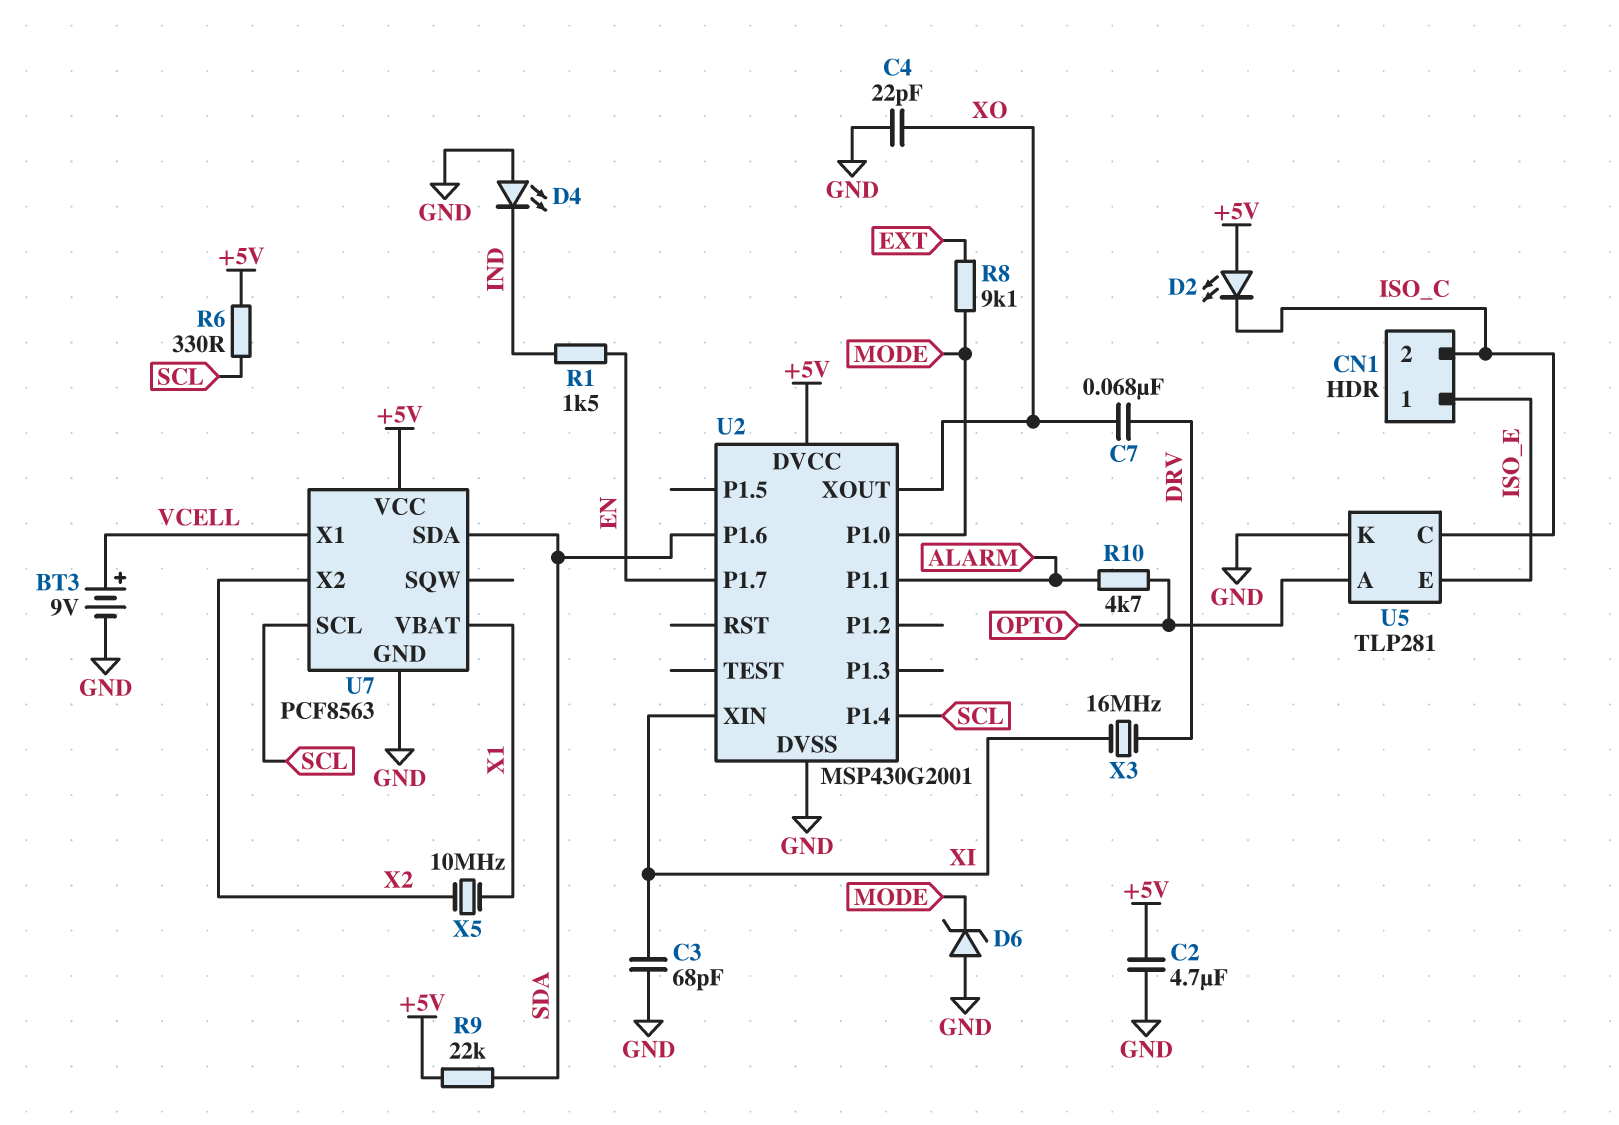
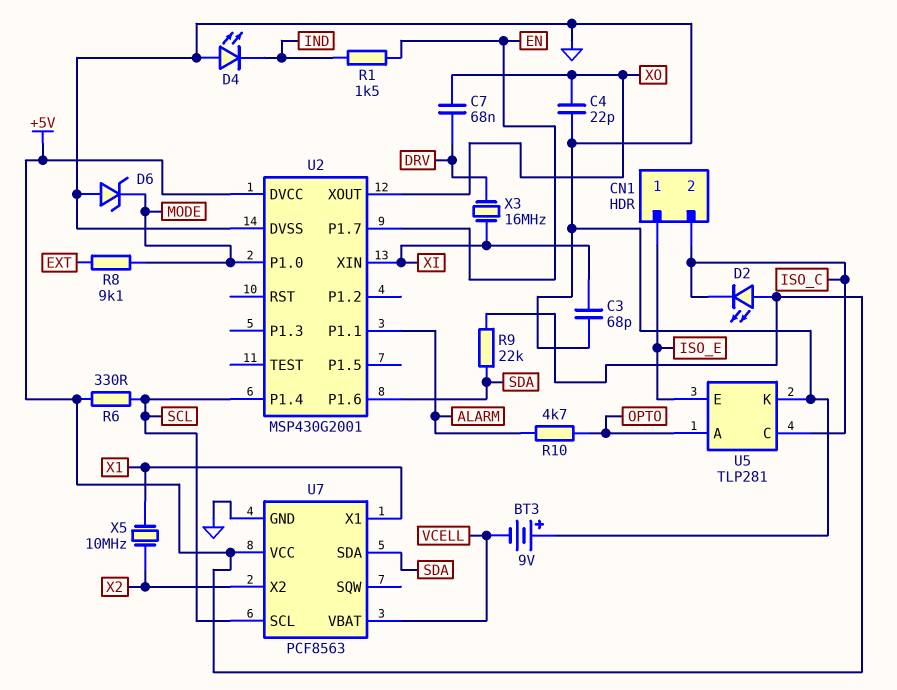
BT3: 9V (plus VCELL, minus GND) -> 9V (plus GND, minus VCELL)
C2: 4.7uF (+5V, GND) -> none
U7 pin VBAT: X1 -> VCELL
U7 pin X1: VCELL -> X1

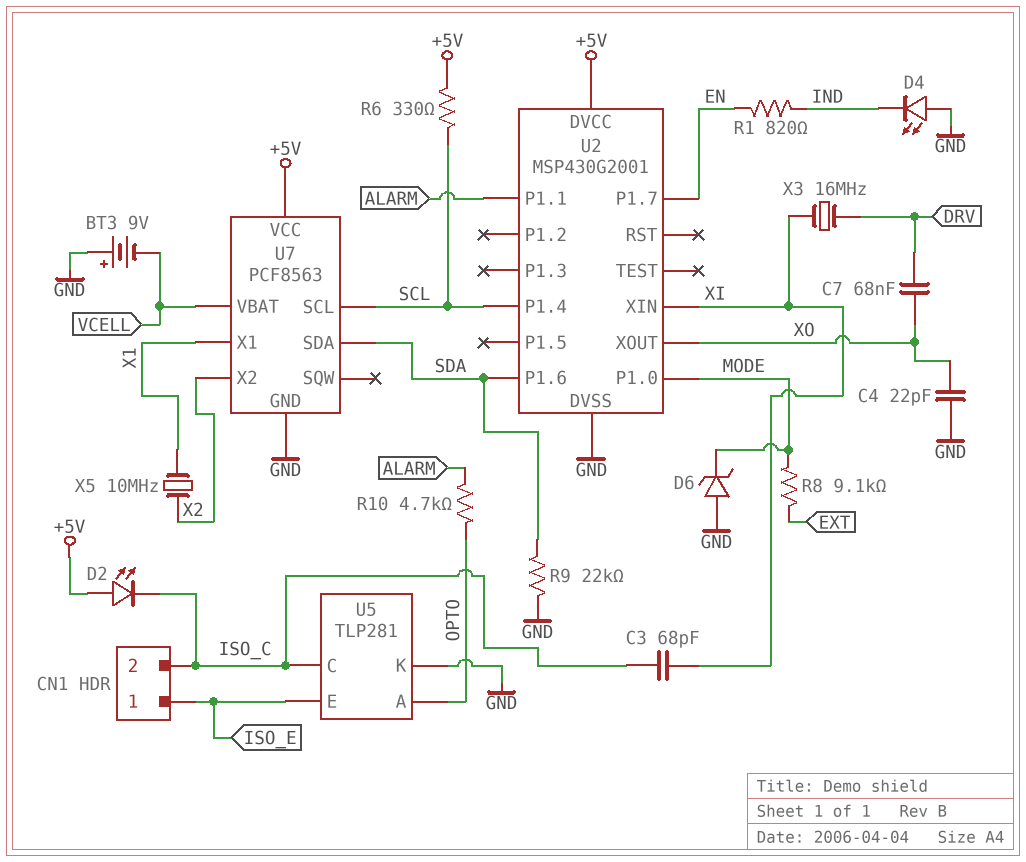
C3: 68pF (GND, XI) -> 68pF (ISO_C, XI)
R1: 1.5k (EN, IND) -> 820 (EN, IND)
R9: 22k (+5V, SDA) -> 22k (GND, SDA)

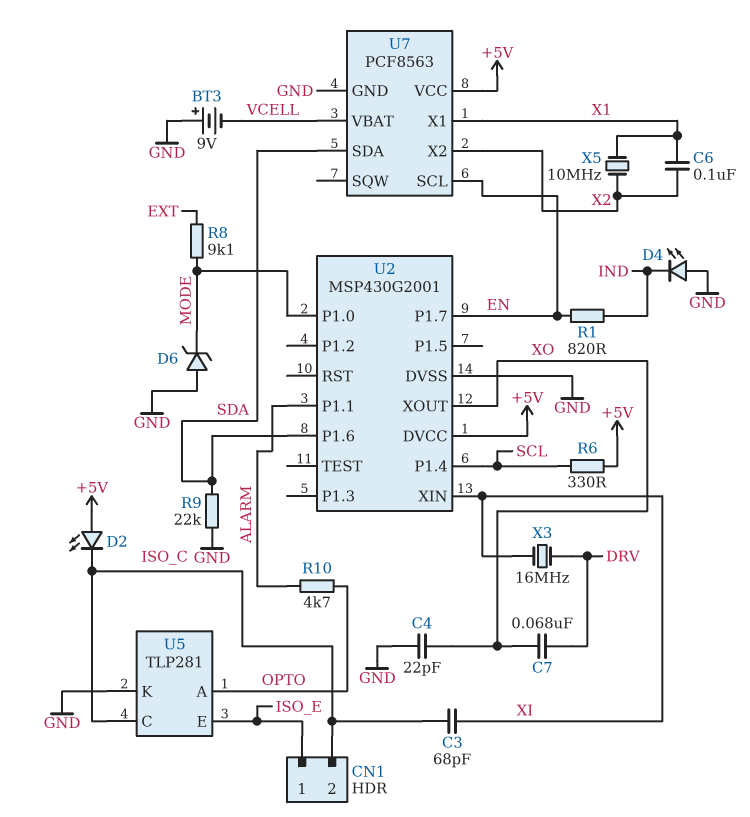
C6: none -> 100nF (X1, X2)
U7 pin SCL: SCL -> EN

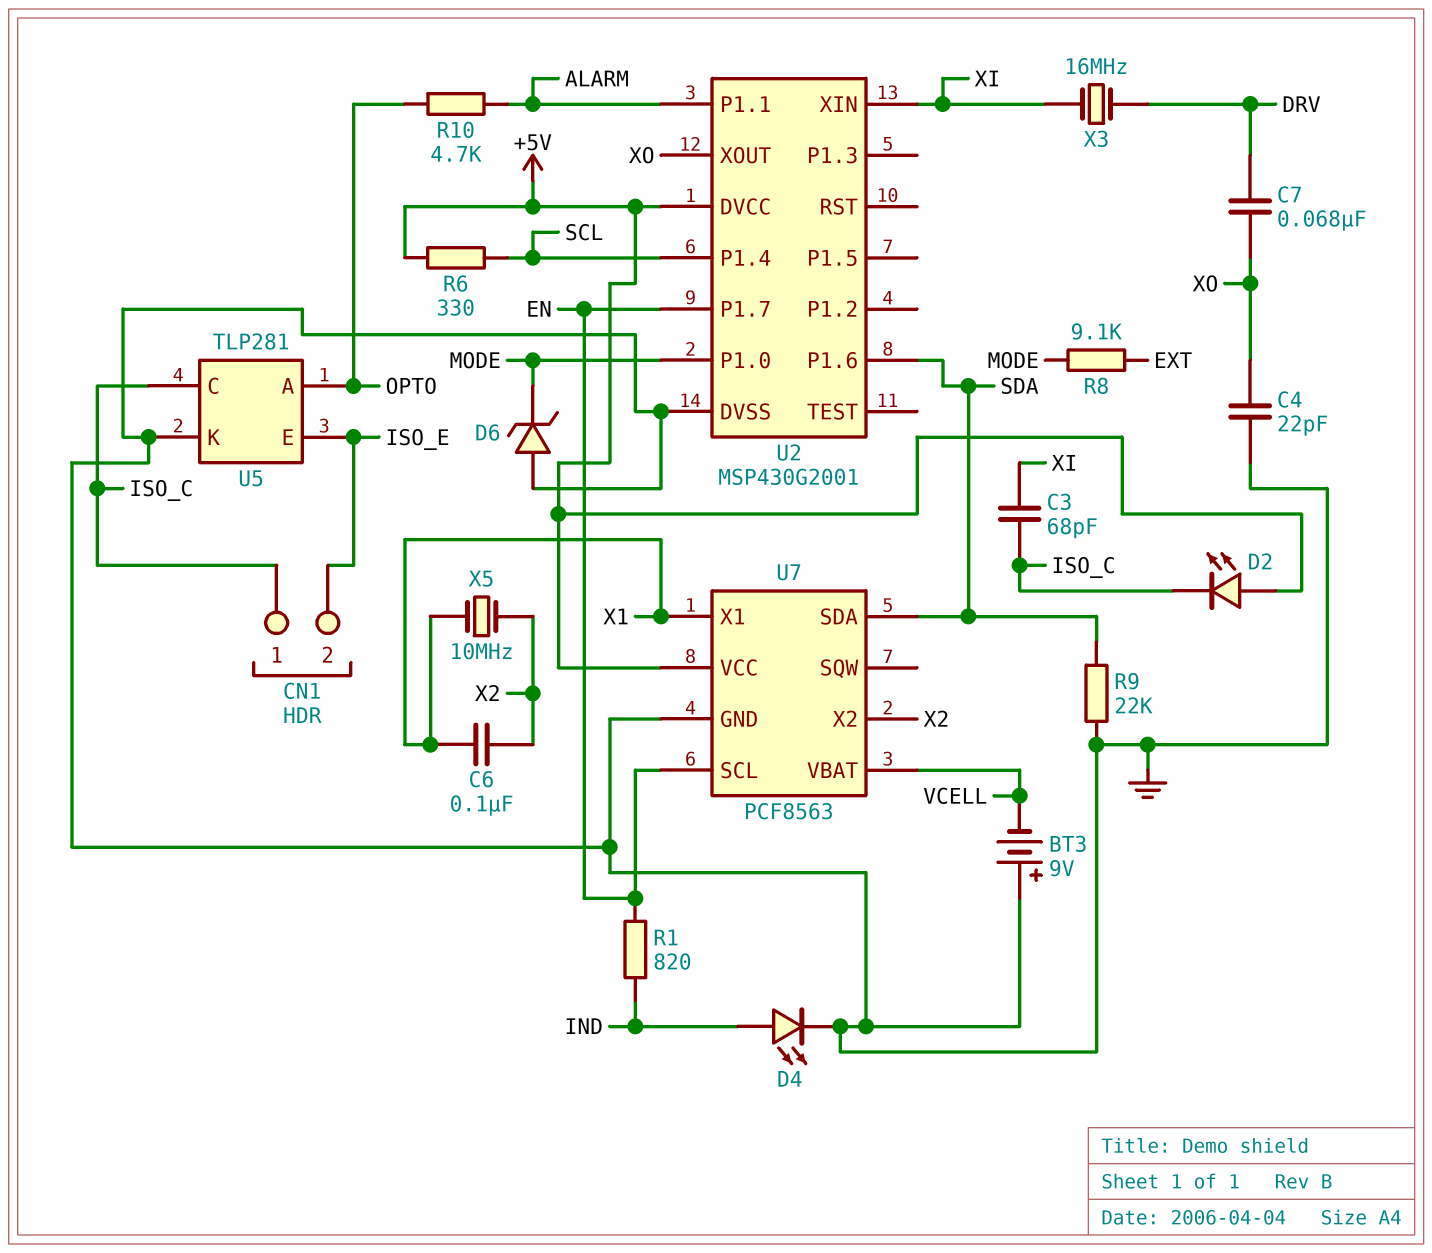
CN1 pin 1: ISO_E -> ISO_C
CN1 pin 2: ISO_C -> ISO_E
D4: LED (A GND, K IND) -> LED (A IND, K GND)

